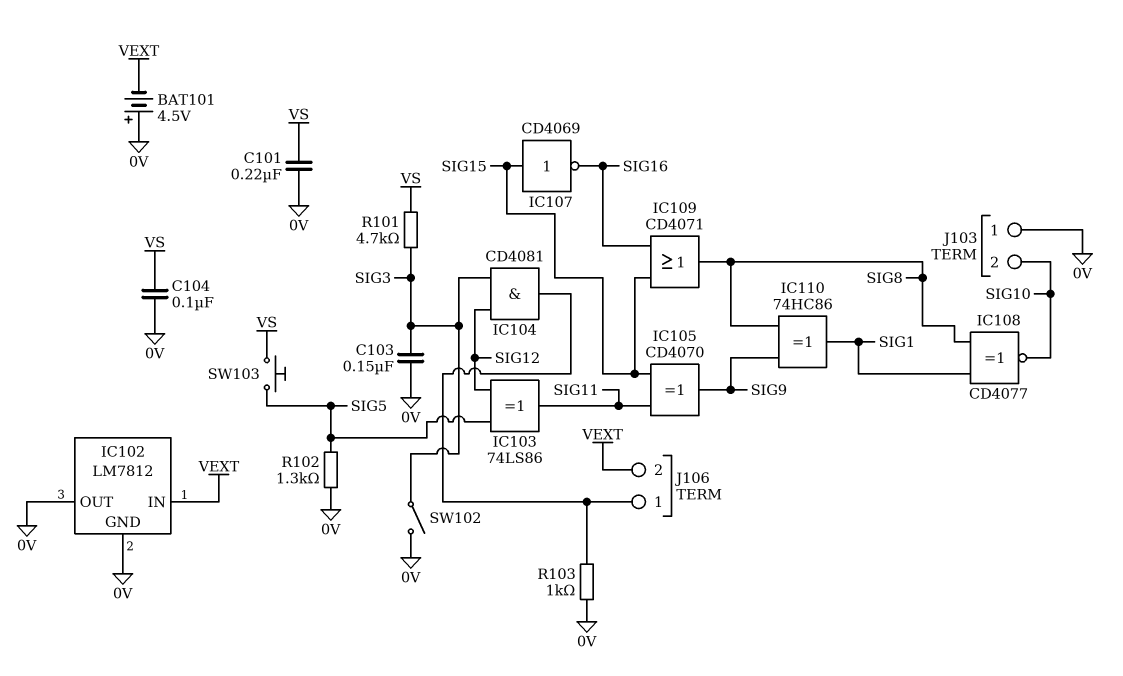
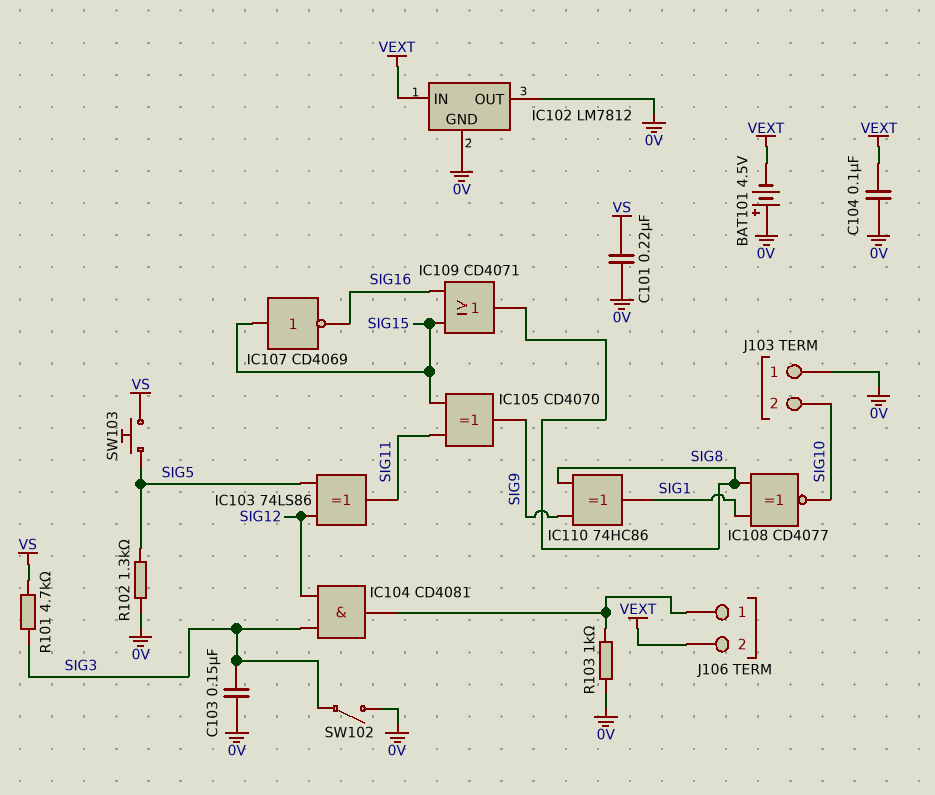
C104: 100nF (0V, VS) -> 100nF (0V, VEXT)

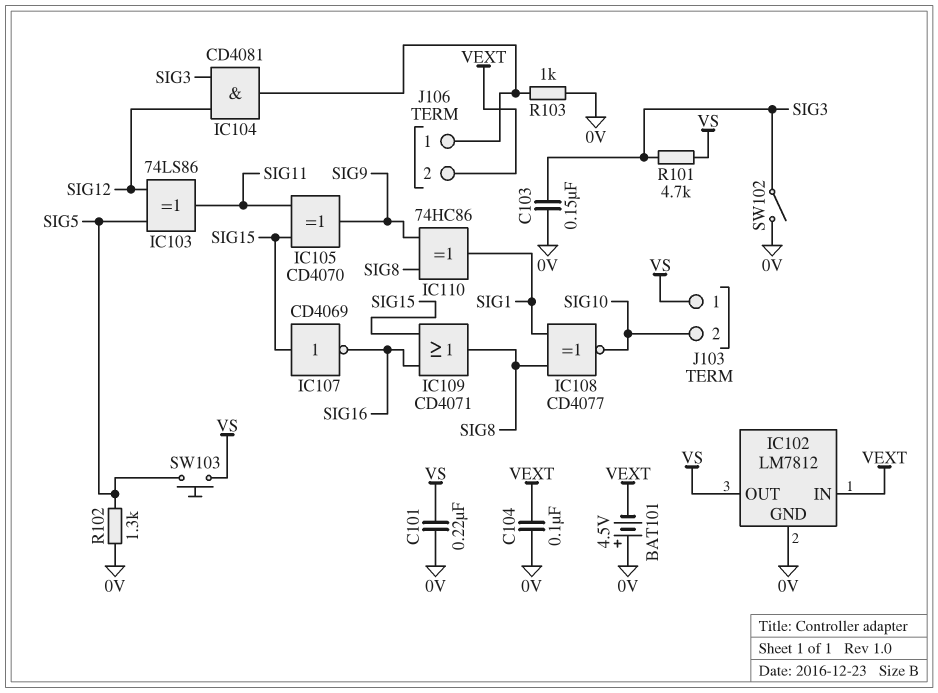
IC102 pin OUT: 0V -> VS
J103 pin 1: 0V -> VS

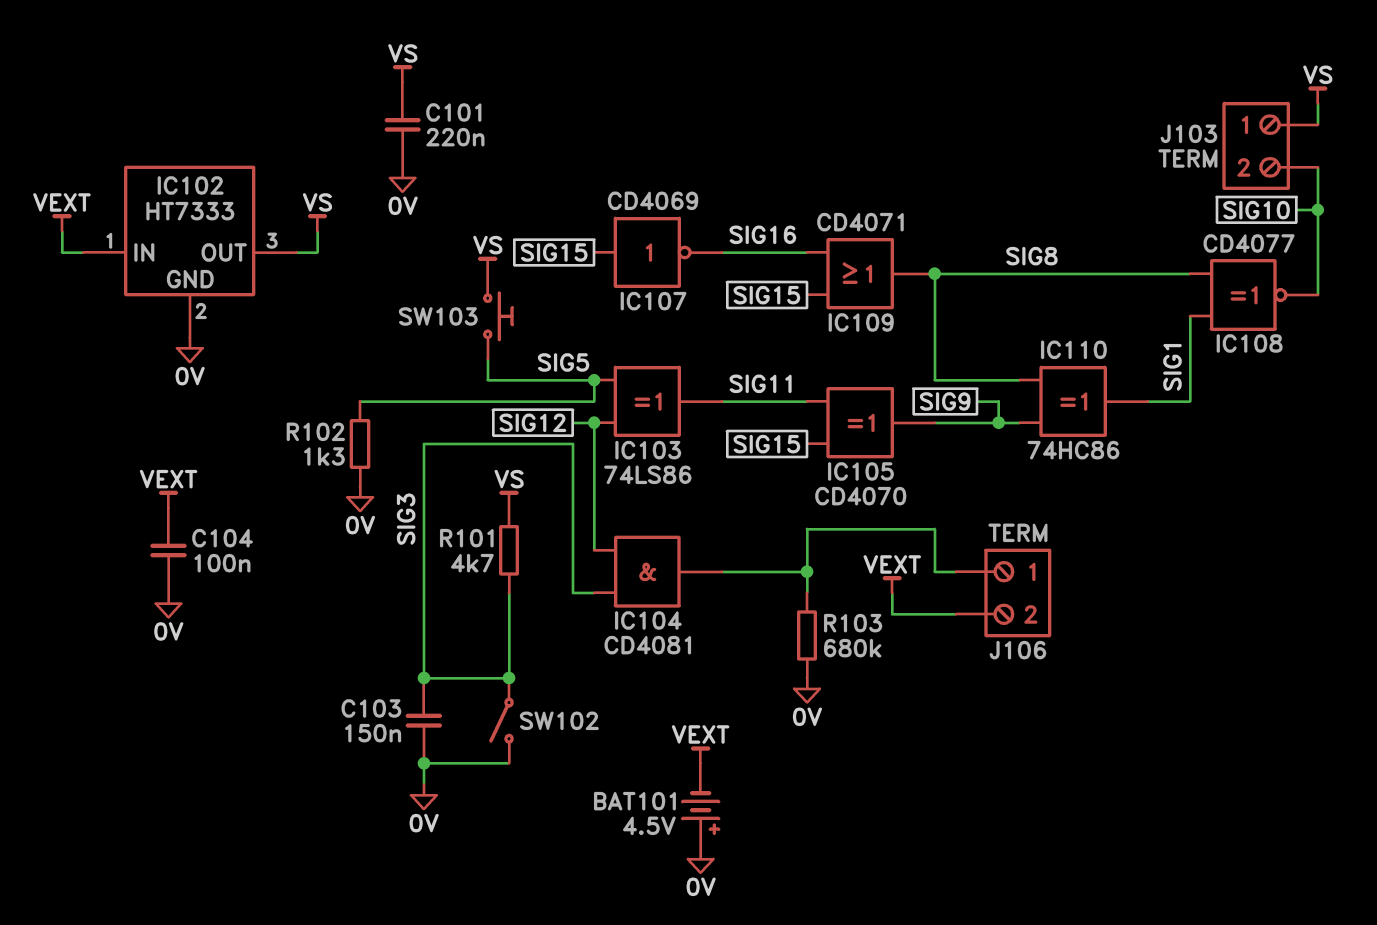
IC102: LM7812 -> HT7333
R103: 1k (0V, J106/1) -> 680k (0V, J106/1)

